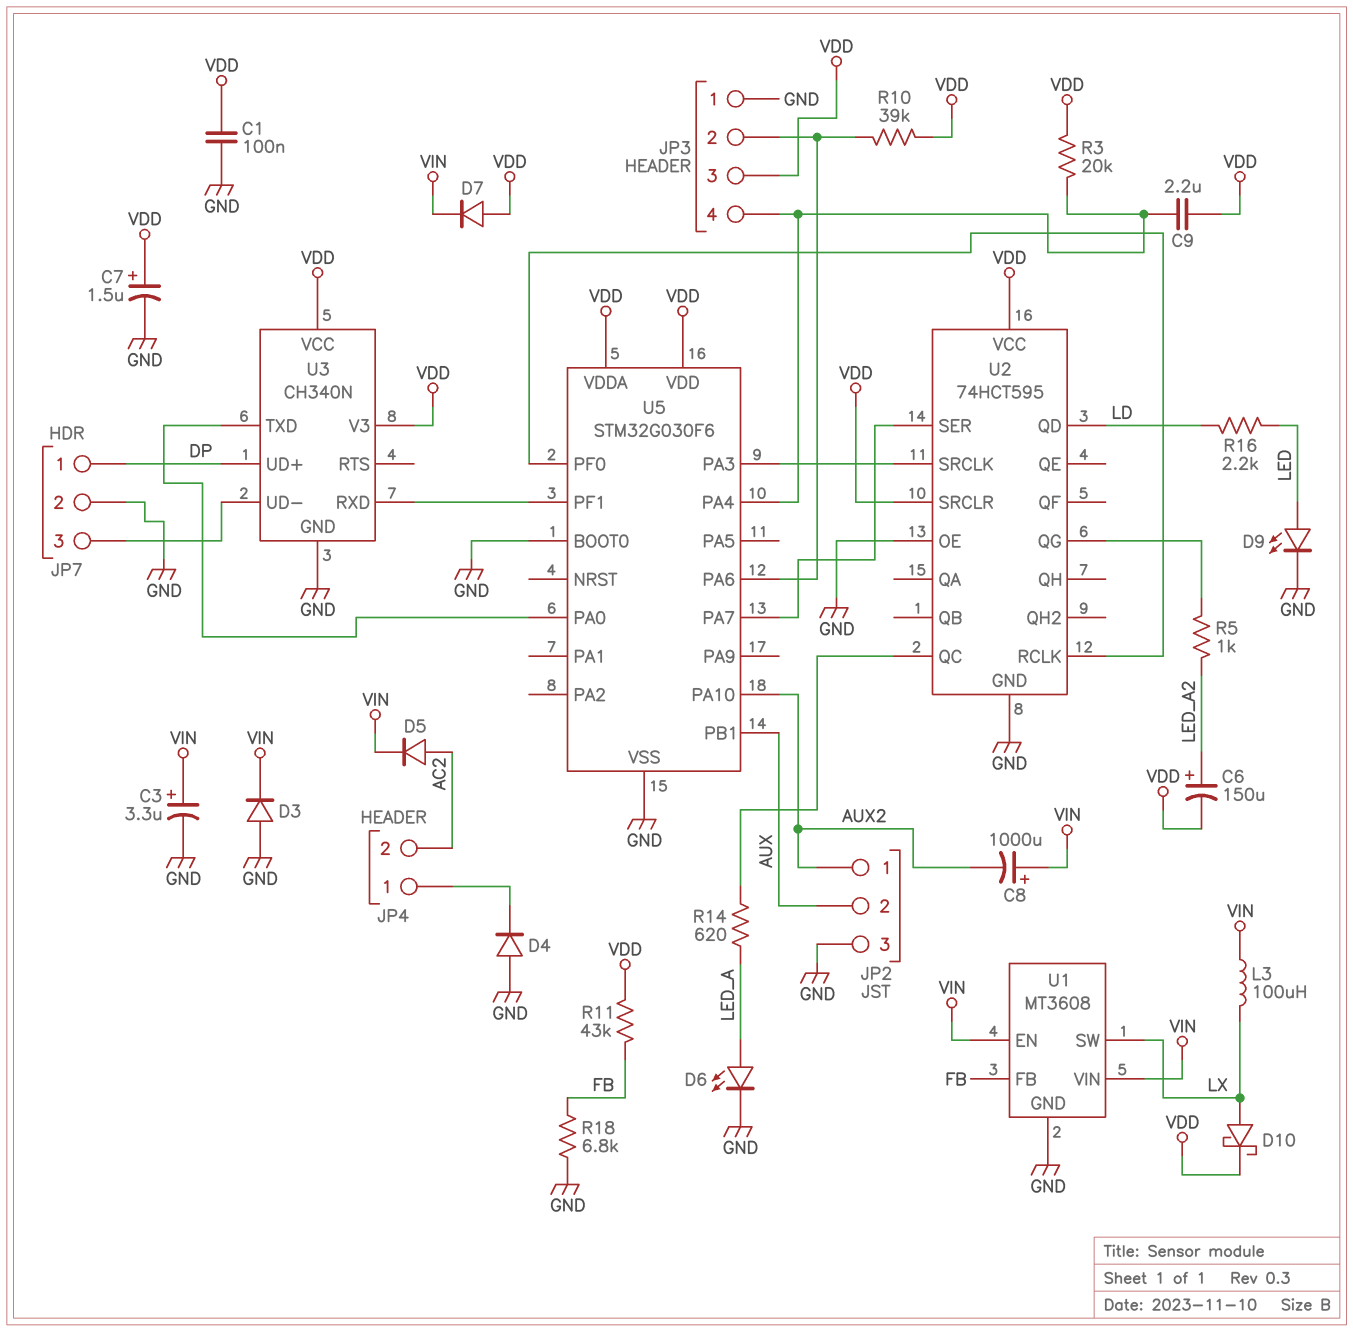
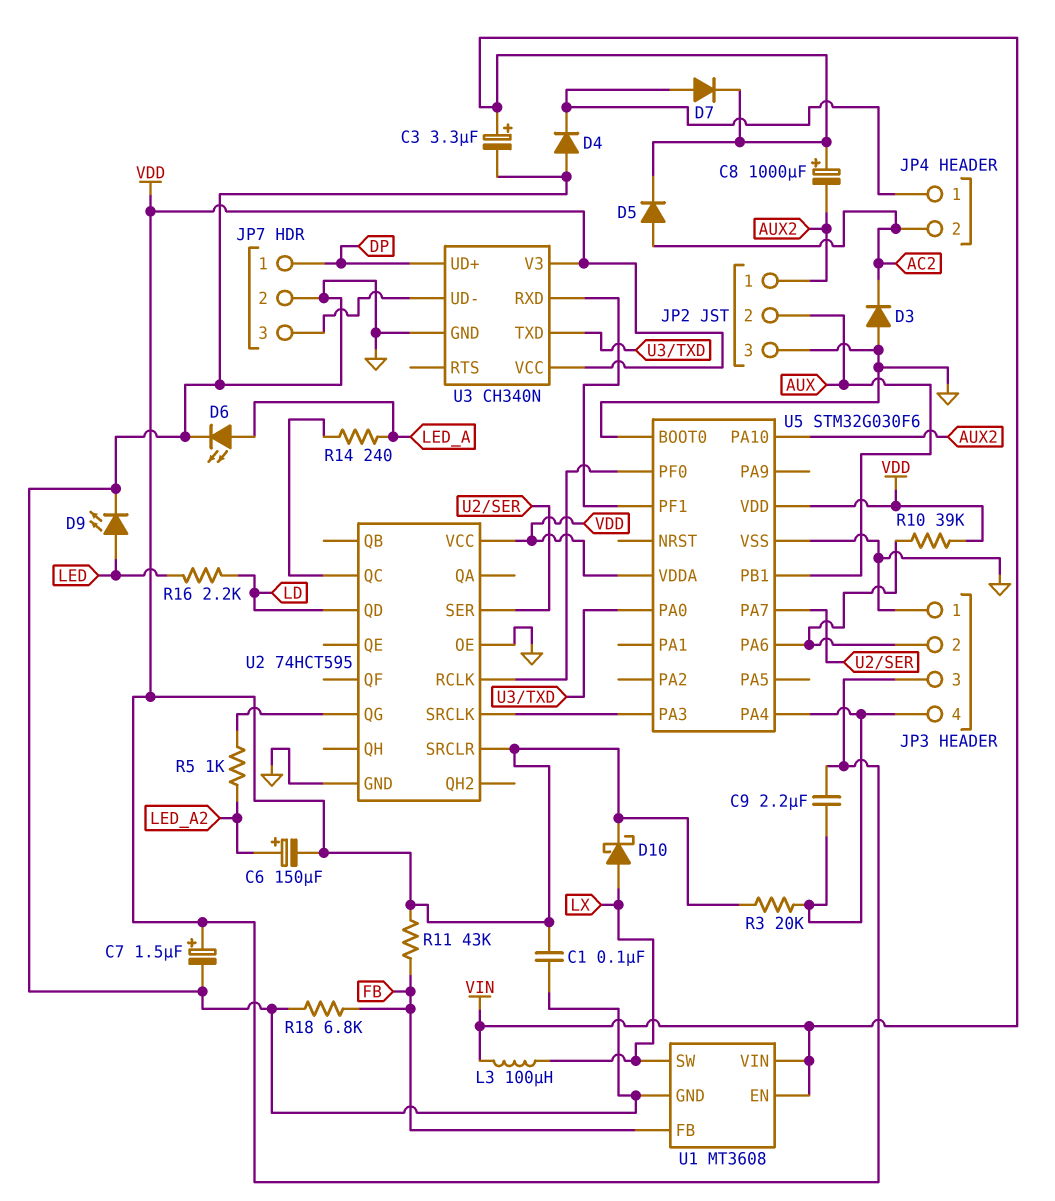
D3: diode (A GND, K VIN) -> diode (A GND, K AC2)
D7: diode (A VDD, K VIN) -> diode (A JP4/1, K VIN)
R14: 620 (LED_A, U2/QC) -> 240 (LED_A, U2/QC)

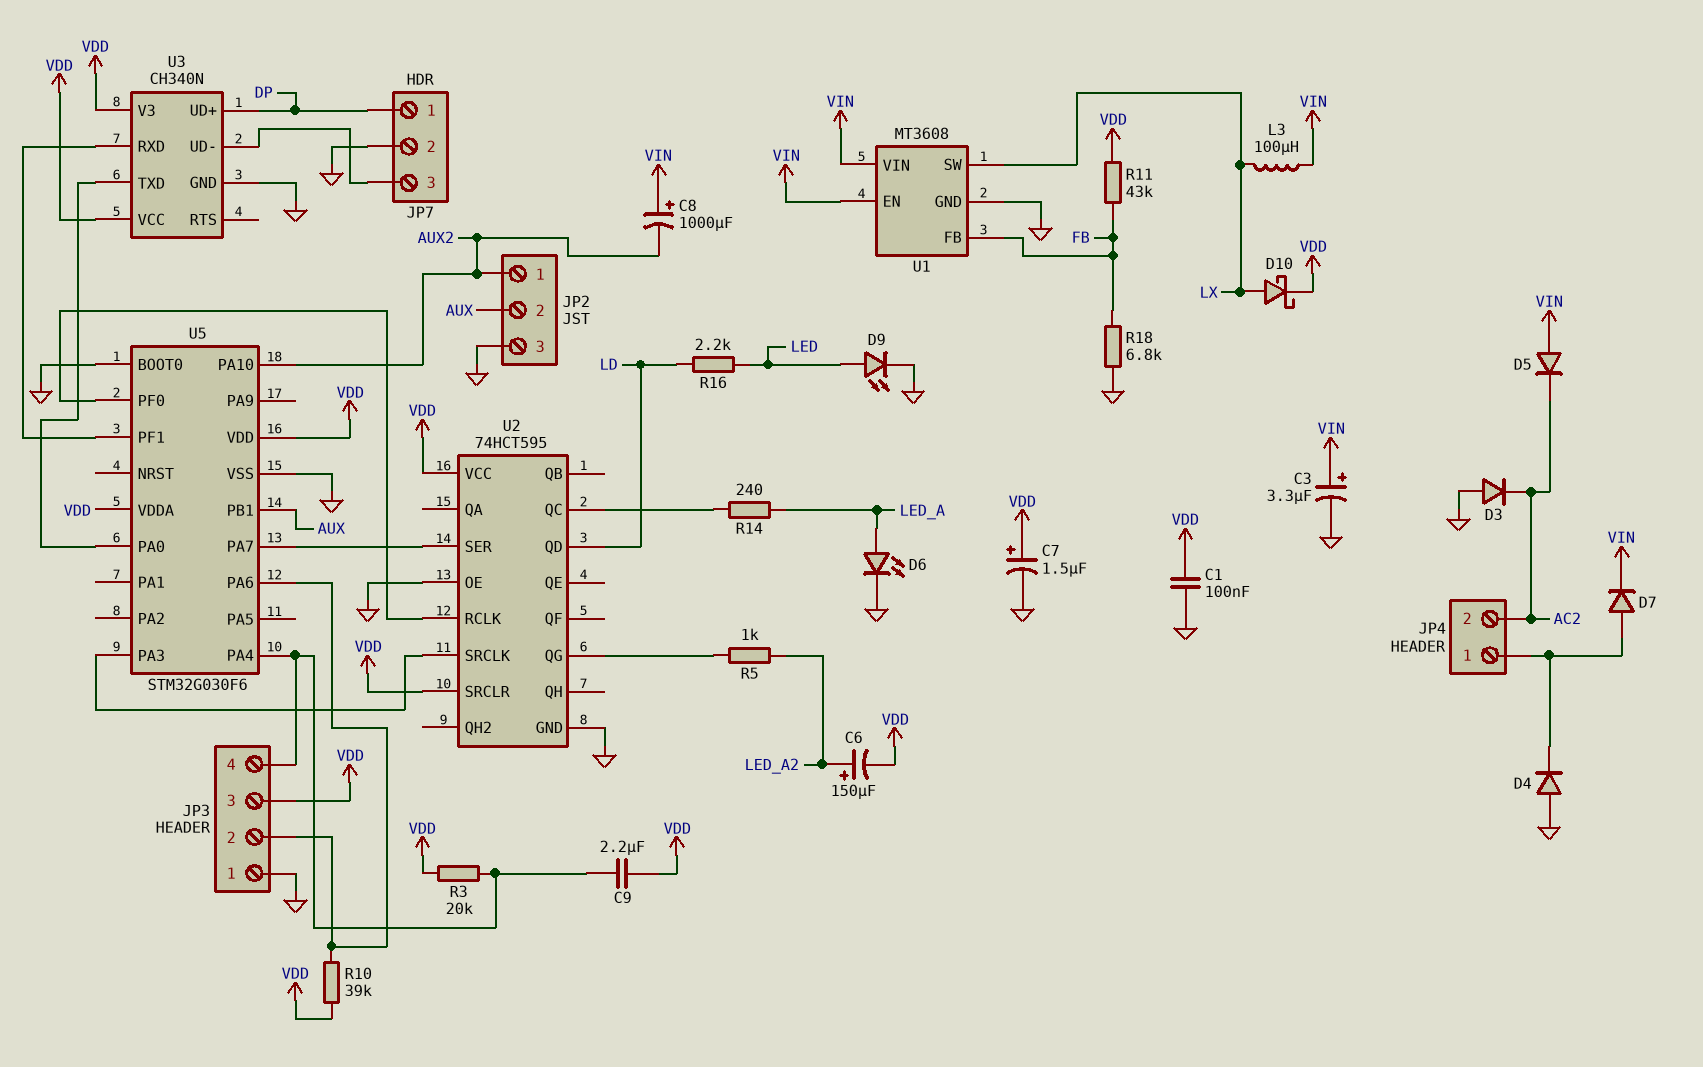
D5: diode (A AC2, K VIN) -> diode (A VIN, K AC2)

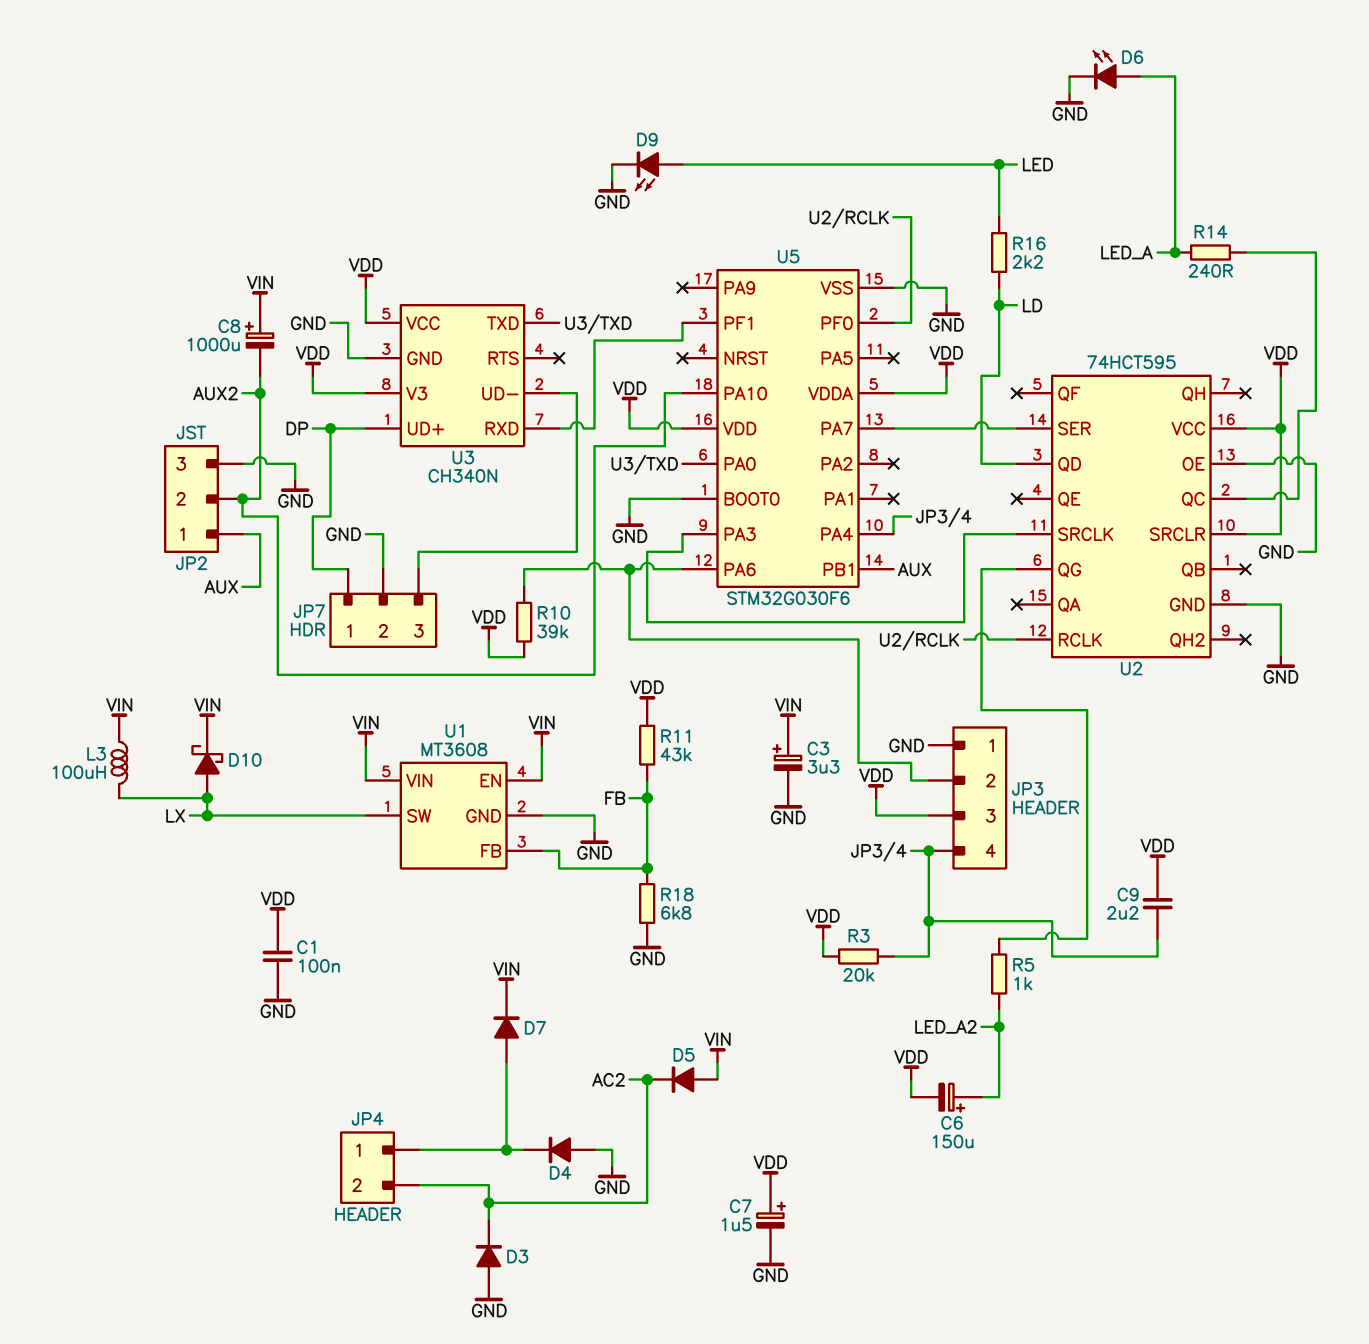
D10: schottky (A LX, K VDD) -> schottky (A LX, K VIN)
JP2 pin 1: AUX2 -> AUX
JP2 pin 2: AUX -> AUX2

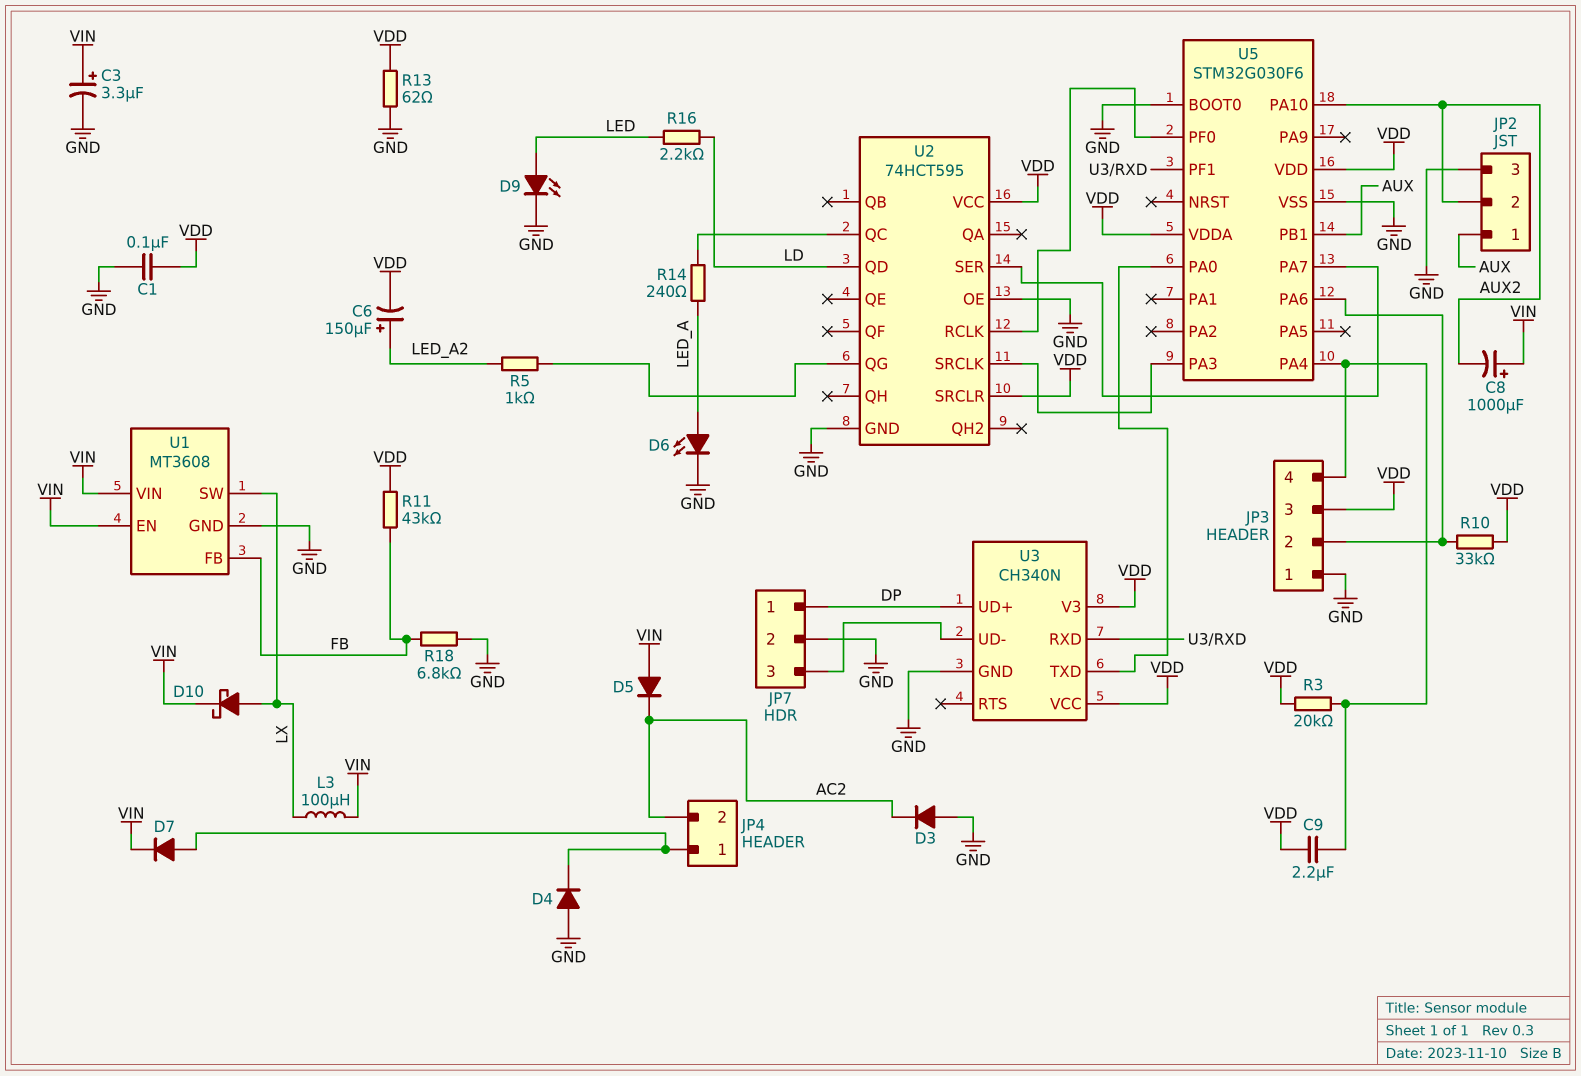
C7: 1.5uF (plus VDD, minus GND) -> none
R10: 39k (JP3/2, VDD) -> 33k (JP3/2, VDD)
R13: none -> 62 (GND, VDD)

